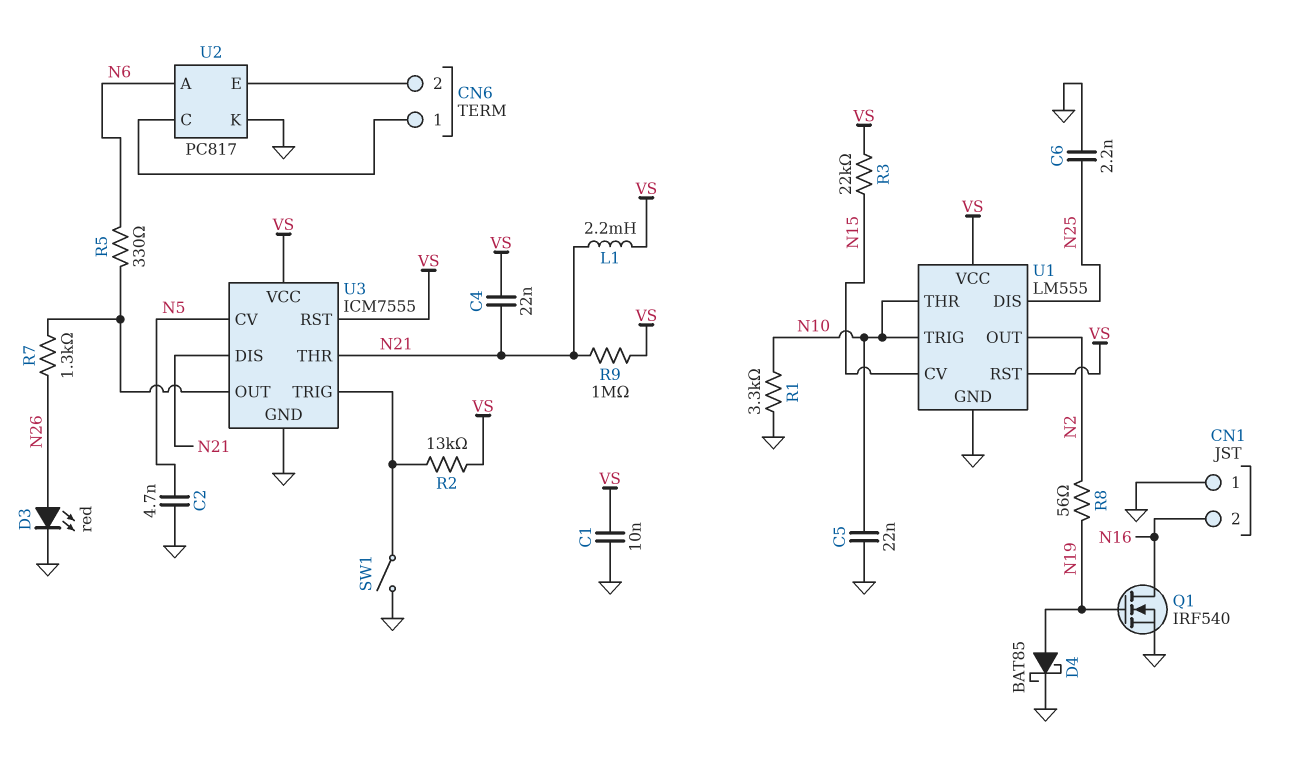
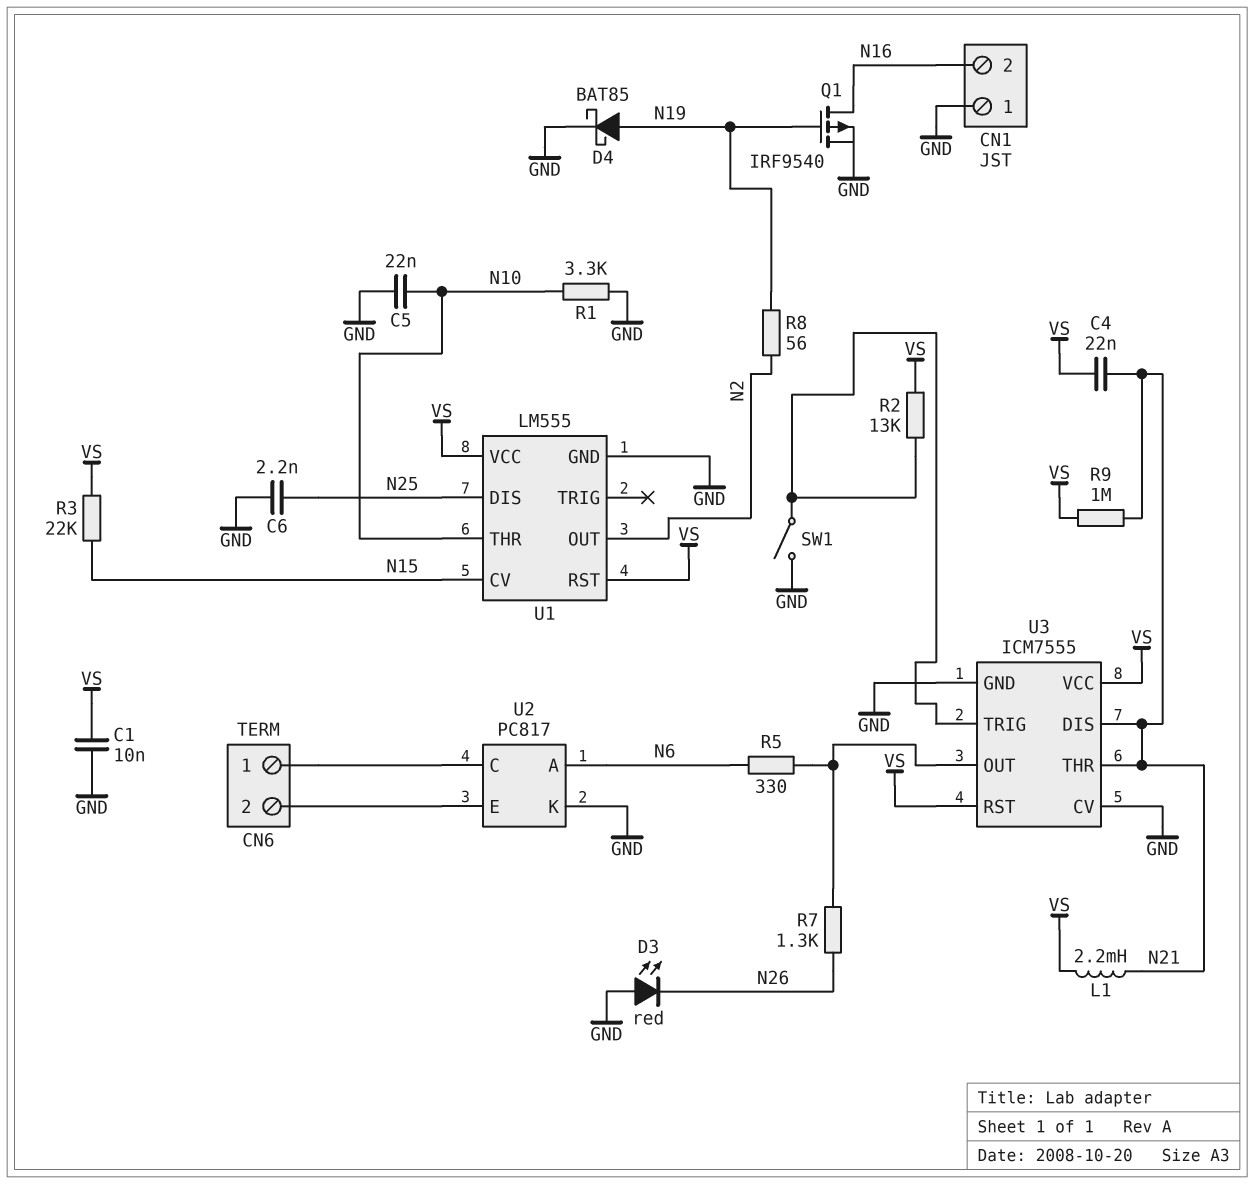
C2: 4.7nF (GND, N5) -> none
D3: LED red (A N26, K GND) -> LED red (A GND, K N26)
Q1: NMOS IRF540 (G N19, D N16, S GND) -> PMOS IRF9540 (G N19, D N16, S GND)
U1 pin TRIG: N10 -> none
U3 pin CV: N5 -> GND

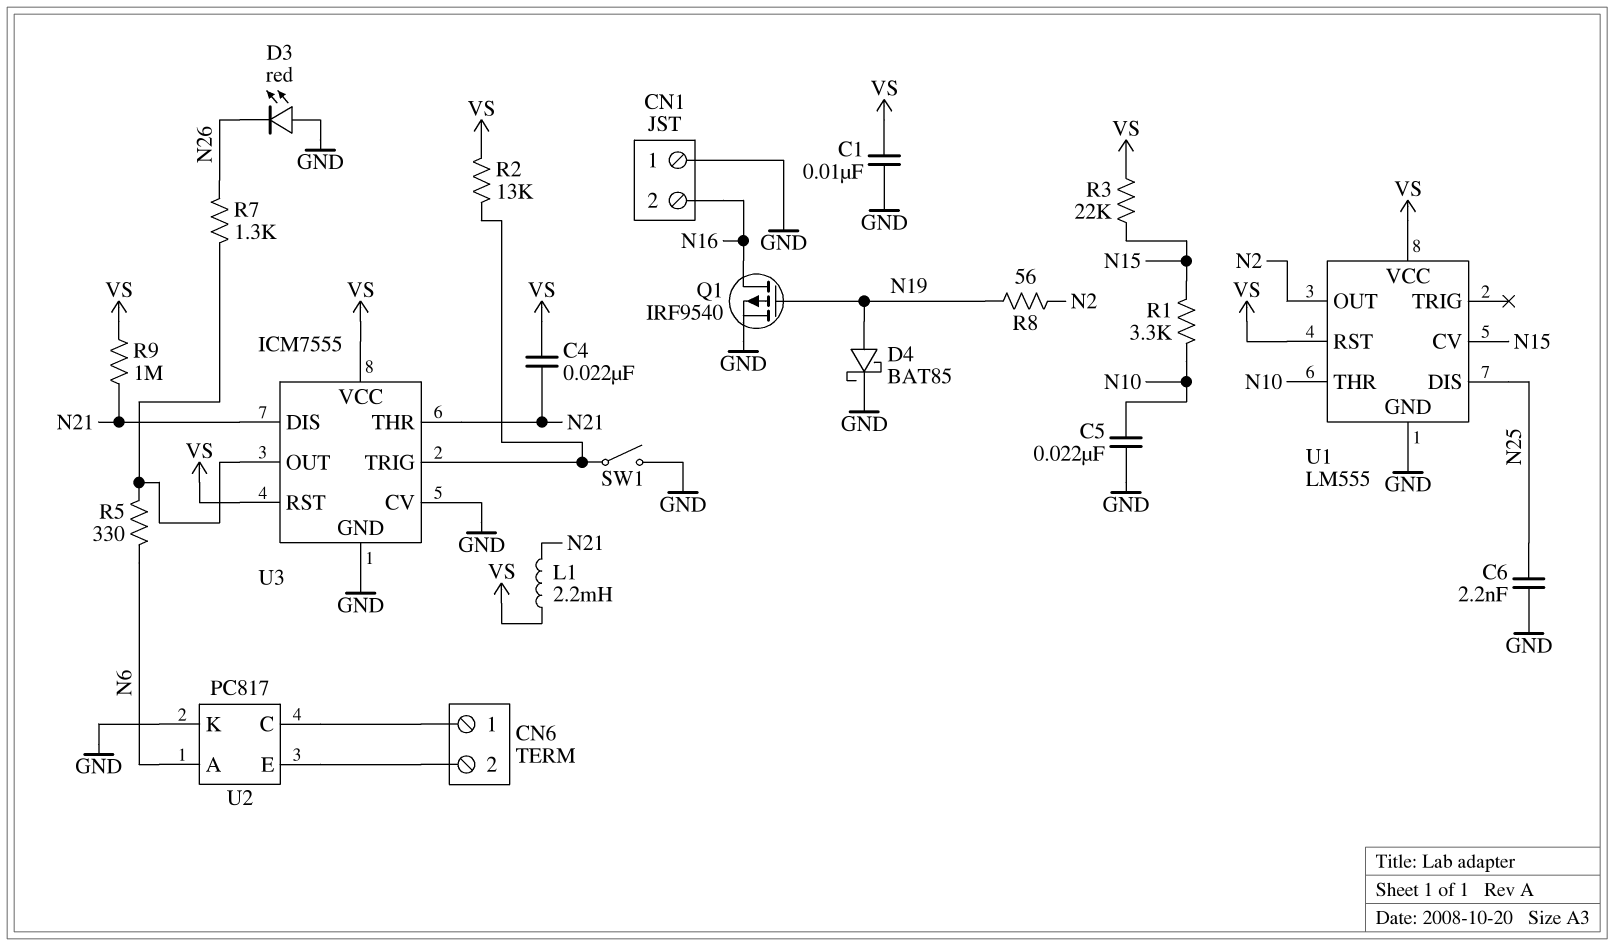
R1: 3.3k (GND, N10) -> 3.3k (N10, N15)

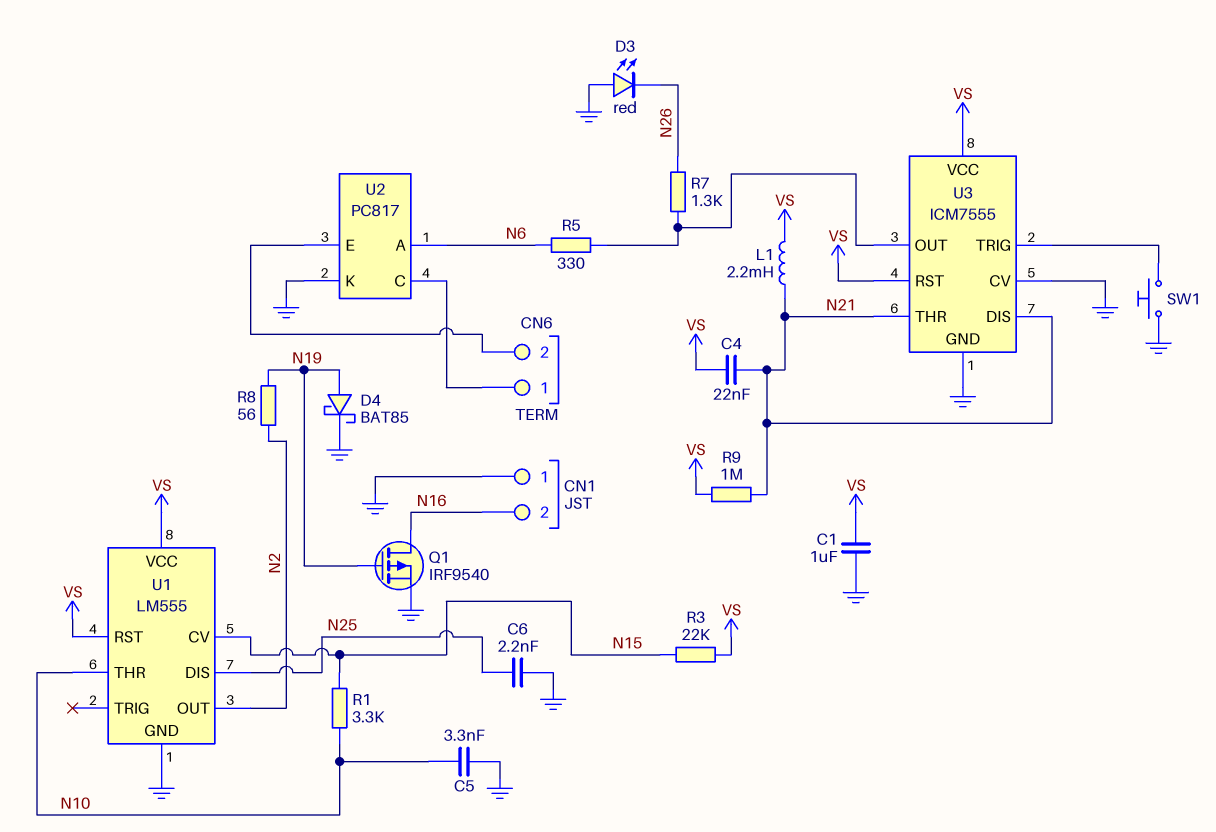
C1: 10nF (GND, VS) -> 1uF (GND, VS)
C5: 22nF (GND, N10) -> 3.3nF (GND, N10)
R2: 13k (U3/TRIG, VS) -> none
SW1: switch (GND, U3/TRIG) -> button (GND, U3/TRIG)

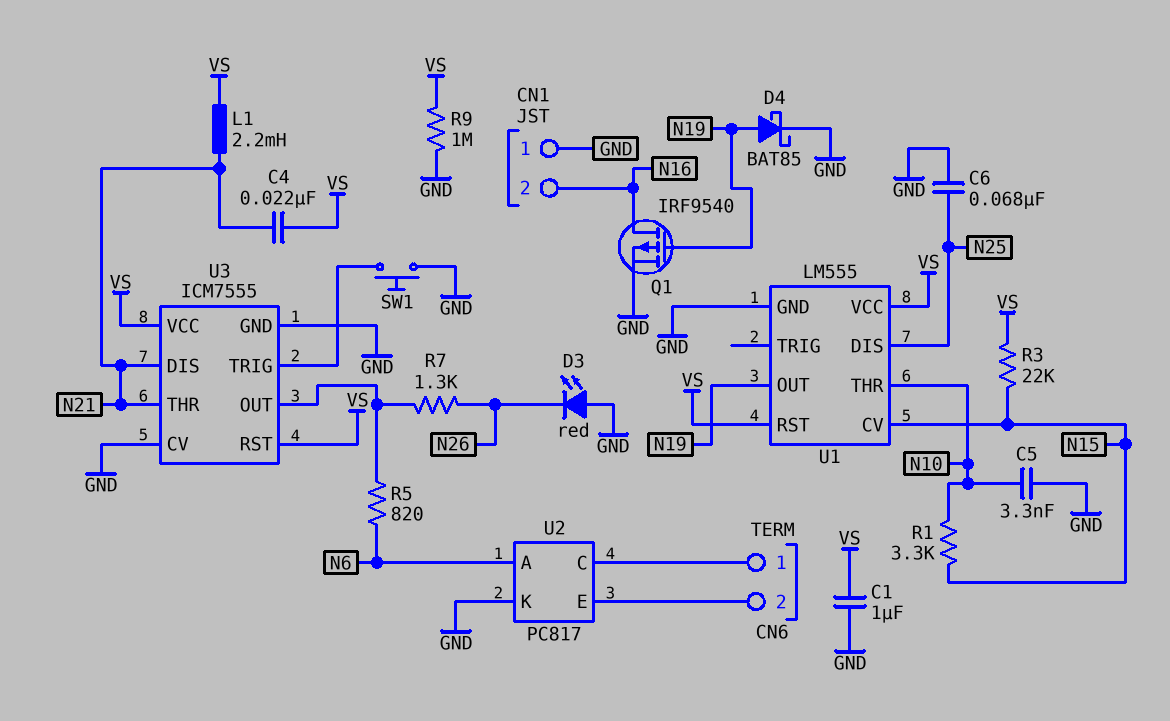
C6: 2.2nF (GND, N25) -> 68nF (GND, N25)
R5: 330 (N6, U3/OUT) -> 820 (N6, U3/OUT)
R8: 56 (N2, N19) -> none
R9: 1M (N21, VS) -> 1M (GND, VS)
U1 pin OUT: N2 -> N19

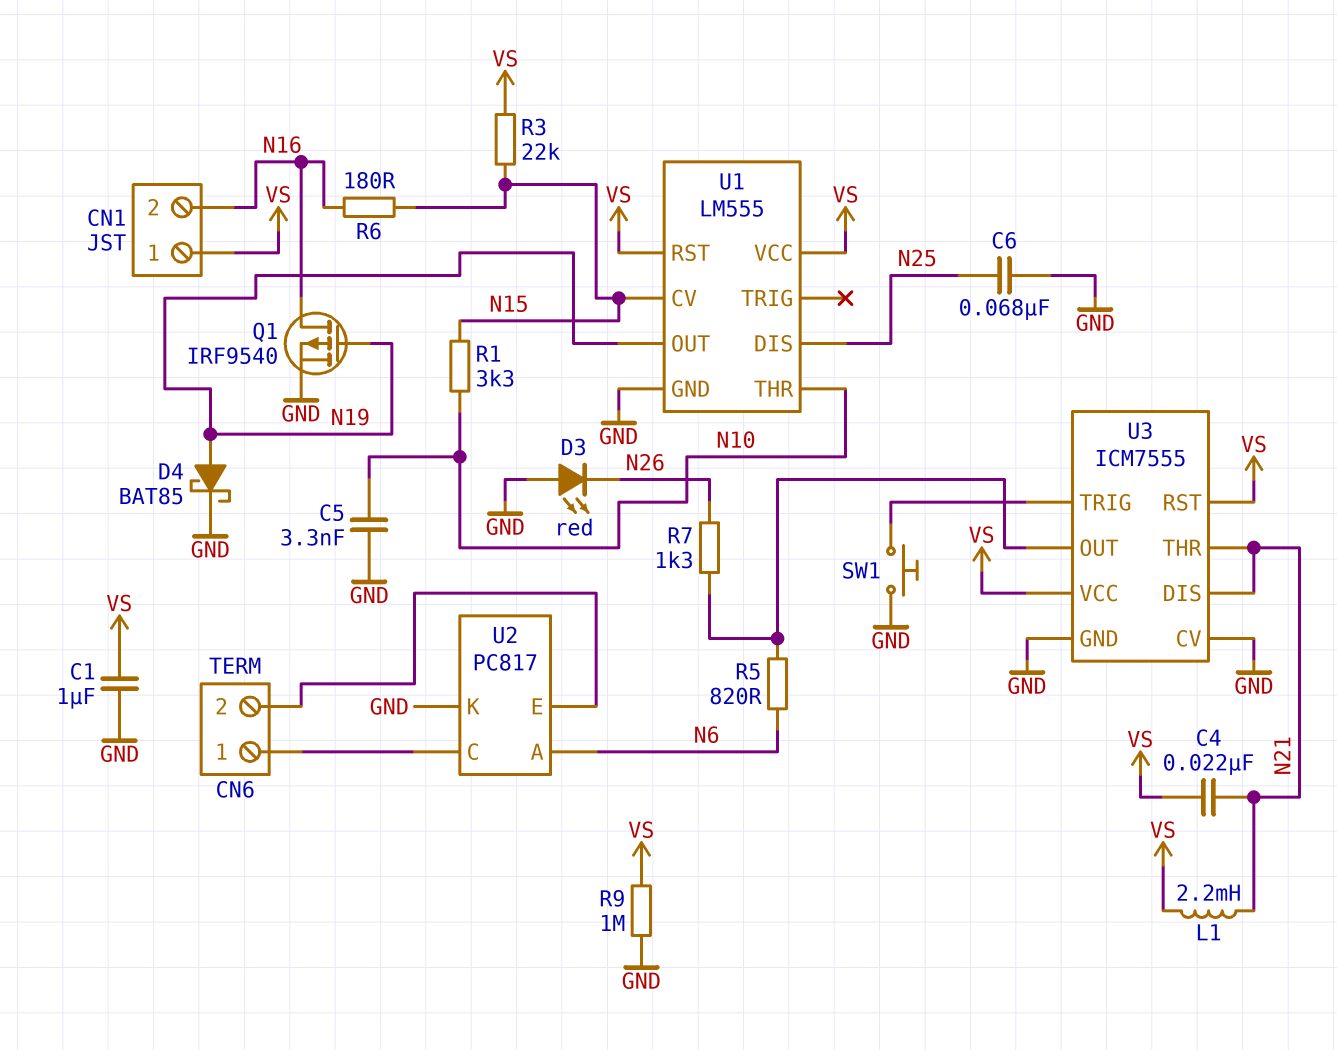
CN1 pin 1: GND -> VS
R6: none -> 180 (N15, N16)

